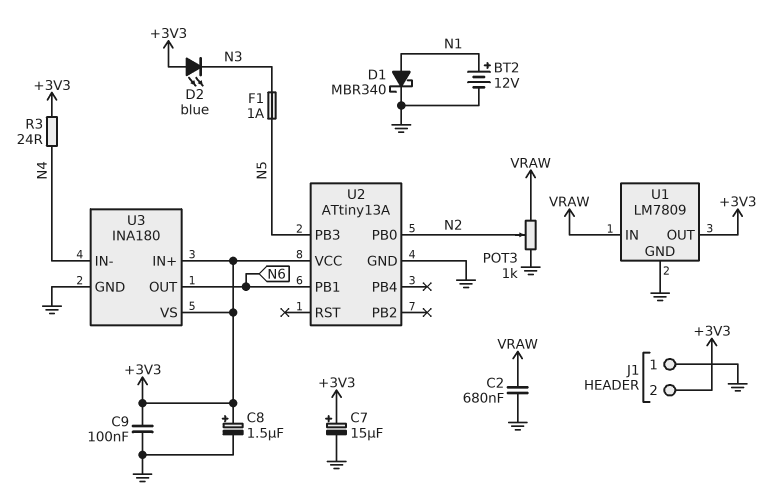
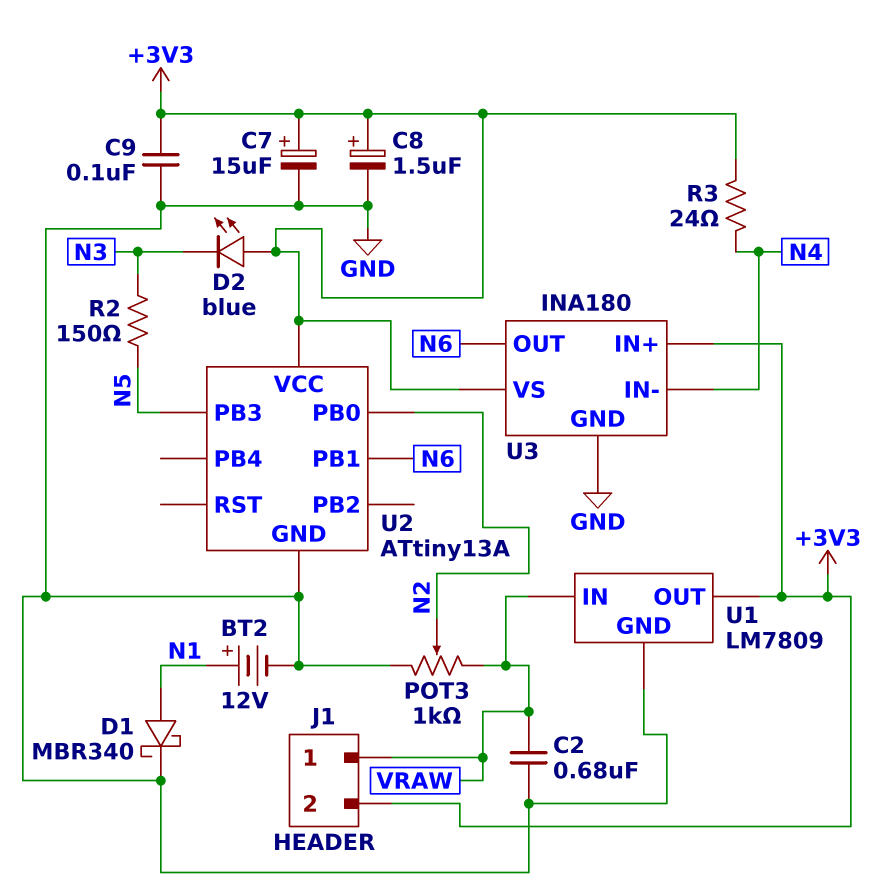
F1: 1A (N3, N5) -> none
J1 pin 1: GND -> VRAW
R2: none -> 150 (N3, N5)

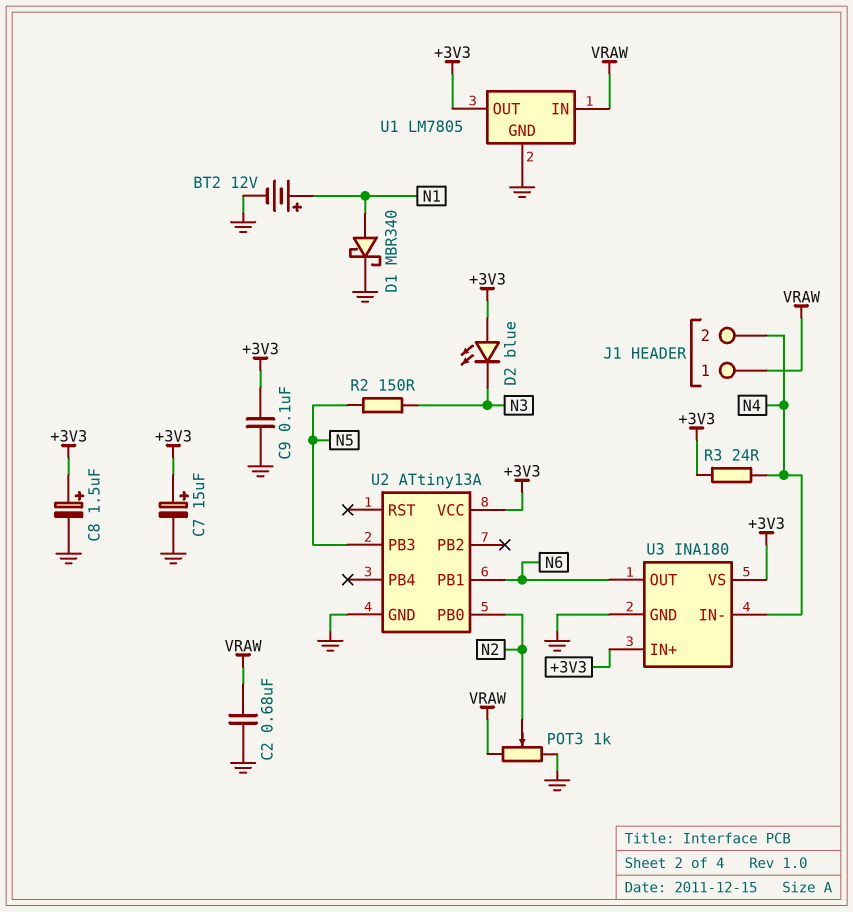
J1 pin 2: +3V3 -> N4
U1: LM7809 -> LM7805

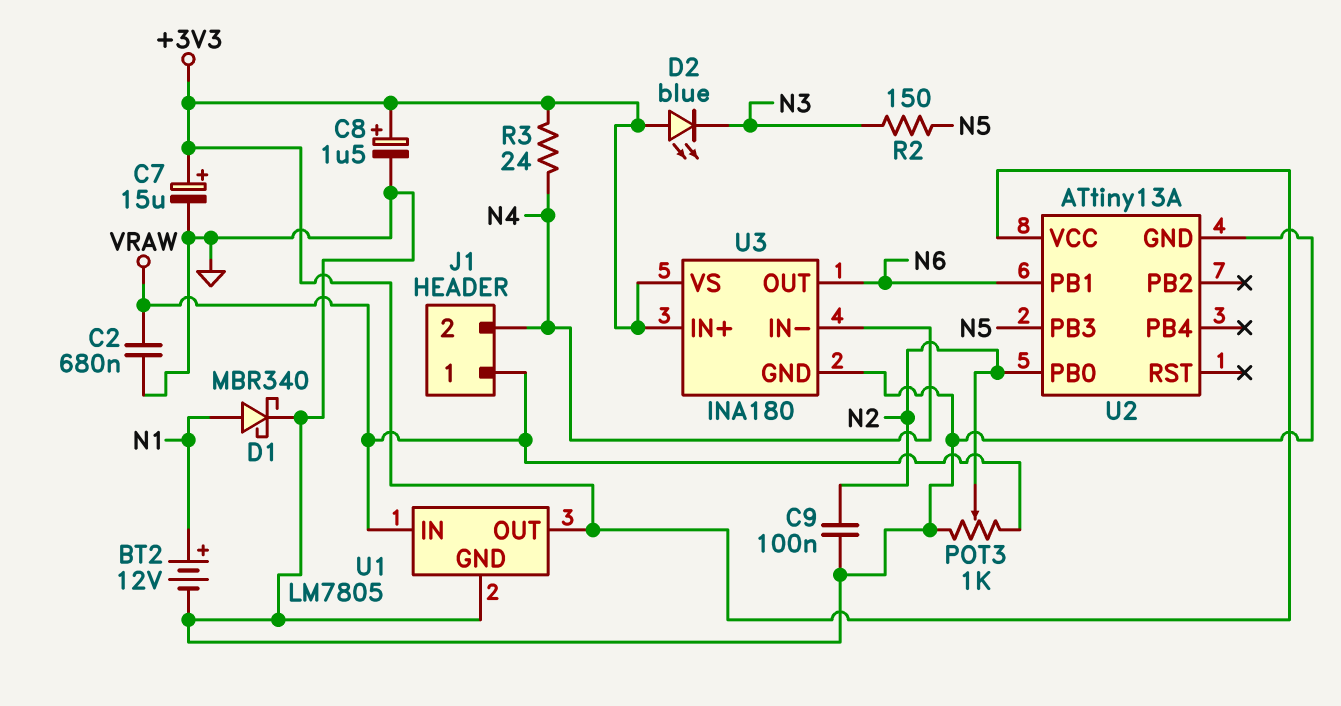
C9: 100nF (+3V3, GND) -> 100nF (GND, N2)

